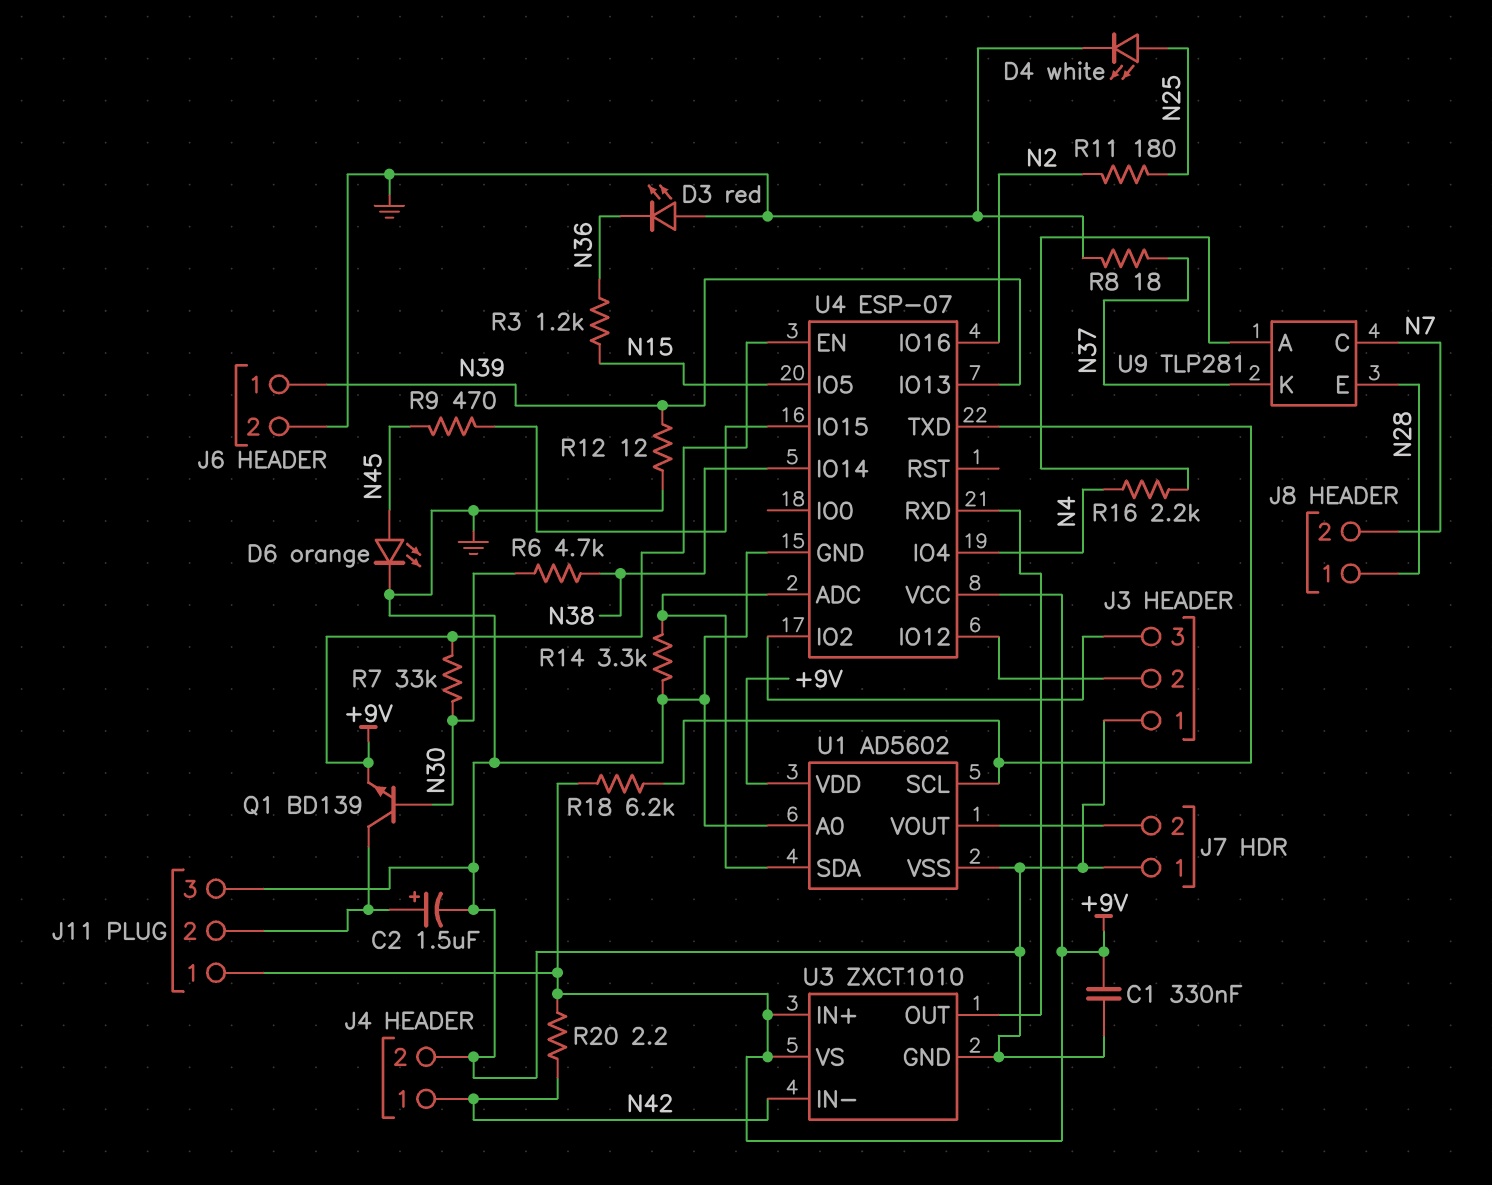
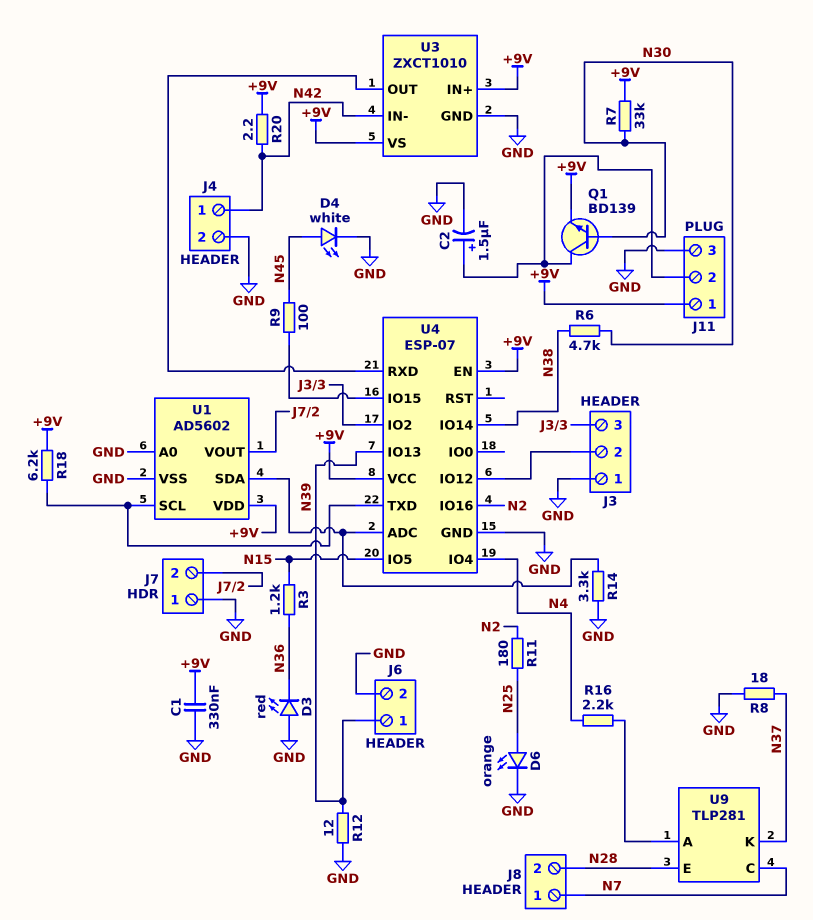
D4: LED white (A N25, K GND) -> LED white (A N45, K GND)
D6: LED orange (A N45, K GND) -> LED orange (A N25, K GND)
J8 pin 1: N28 -> N7
J8 pin 2: N7 -> N28
R9: 470 (N45, U4/IO15) -> 100 (N45, U4/IO15)

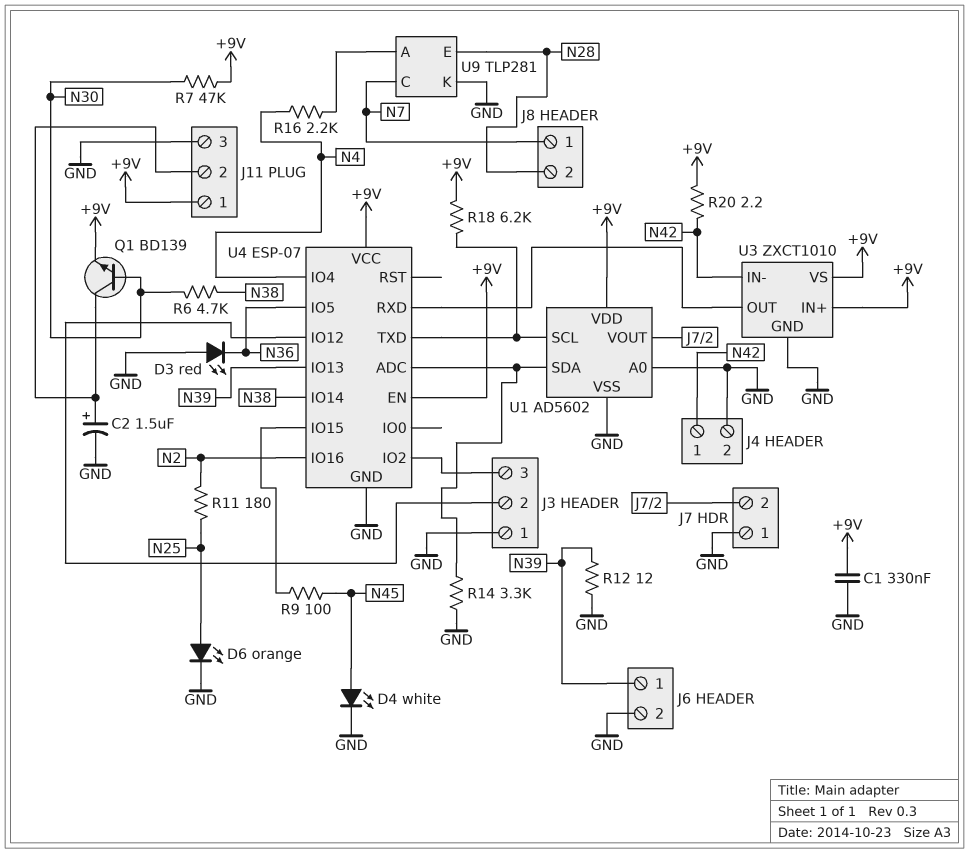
R3: 1.2k (N15, N36) -> none
R7: 33k (+9V, N30) -> 47k (+9V, N30)
R8: 18 (GND, N37) -> none
U4 pin IO5: N15 -> N36
U9 pin K: N37 -> GND

